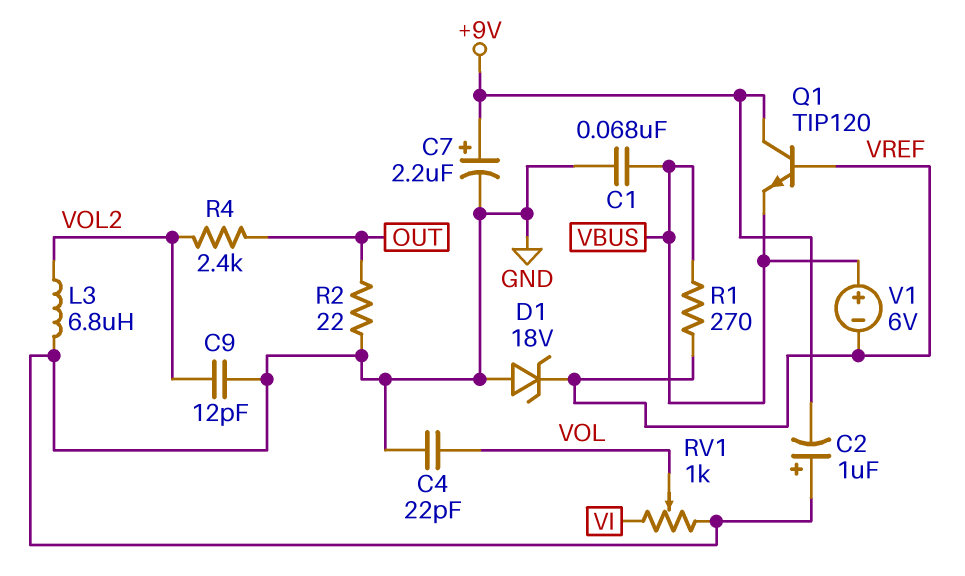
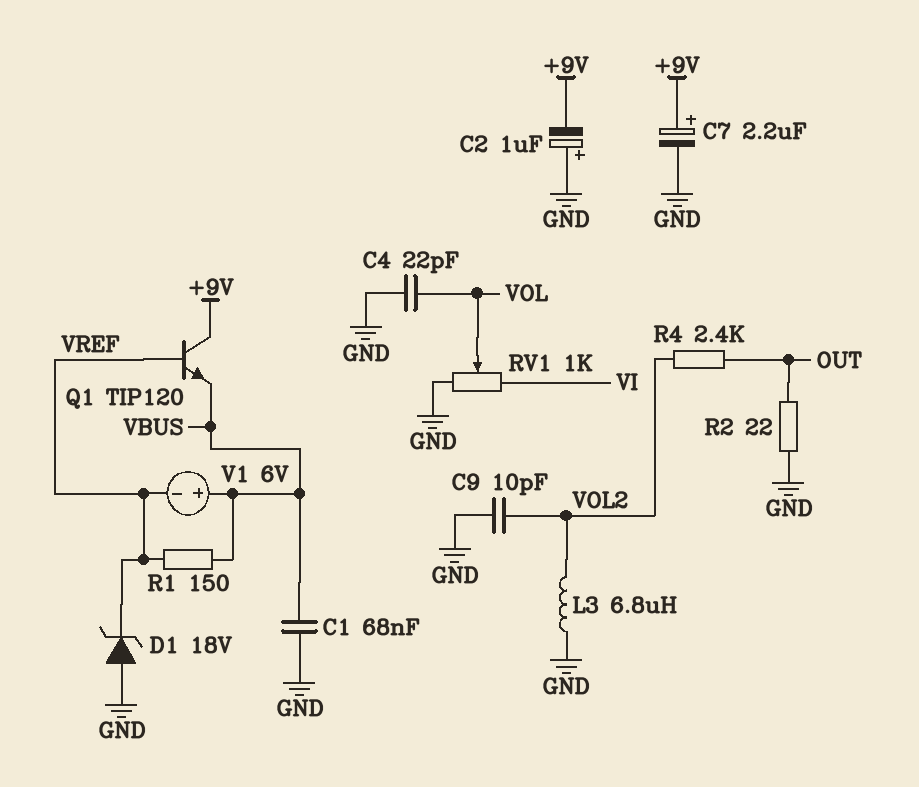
C9: 12pF (GND, VOL2) -> 10pF (GND, VOL2)
R1: 270 (VBUS, VREF) -> 150 (VBUS, VREF)

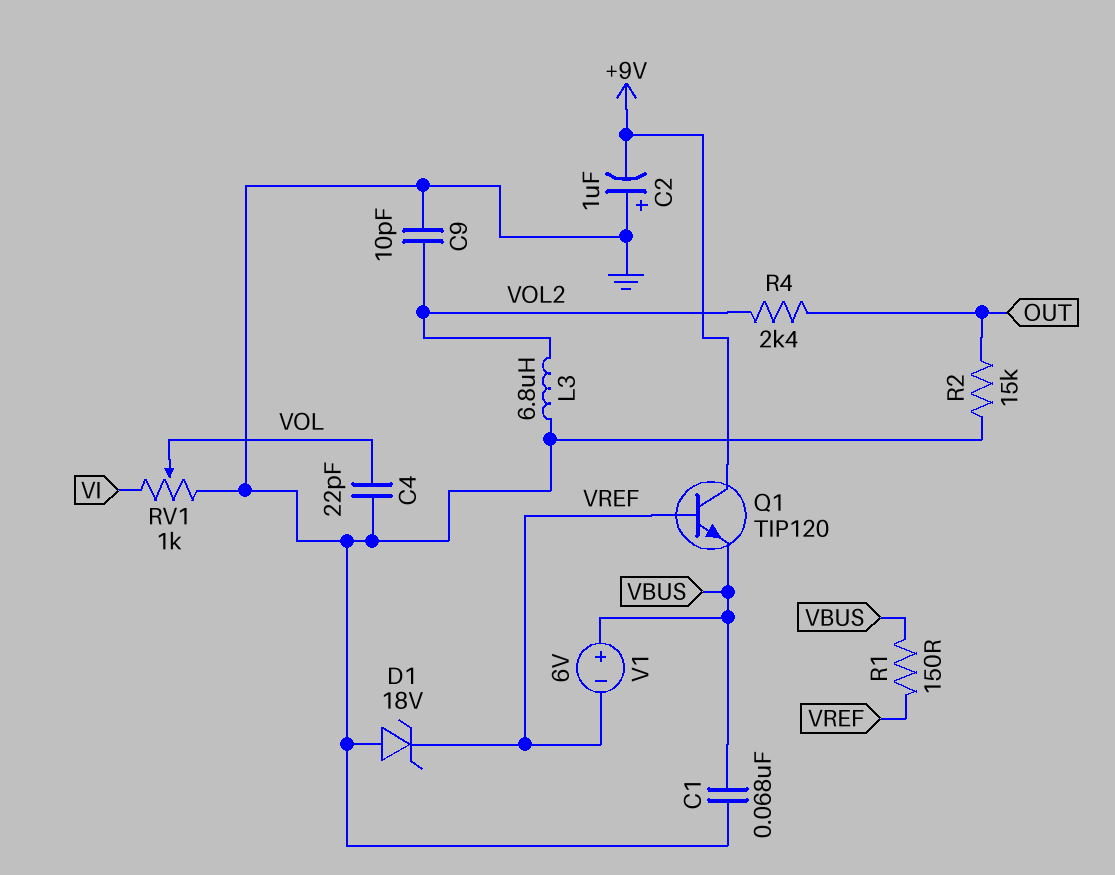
C7: 2.2uF (plus +9V, minus GND) -> none
R2: 22 (GND, OUT) -> 15k (GND, OUT)

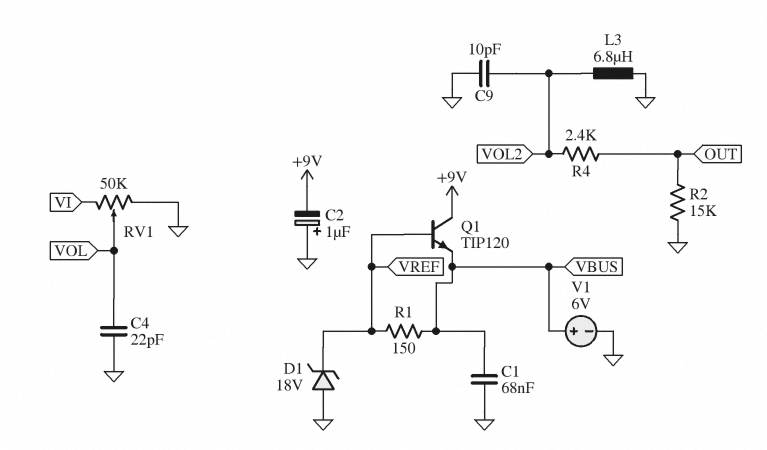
RV1: 1k (GND, VI, wiper VOL) -> 50k (GND, VI, wiper VOL)
V1: 6V (plus VBUS, minus VREF) -> 6V (plus VBUS, minus GND)

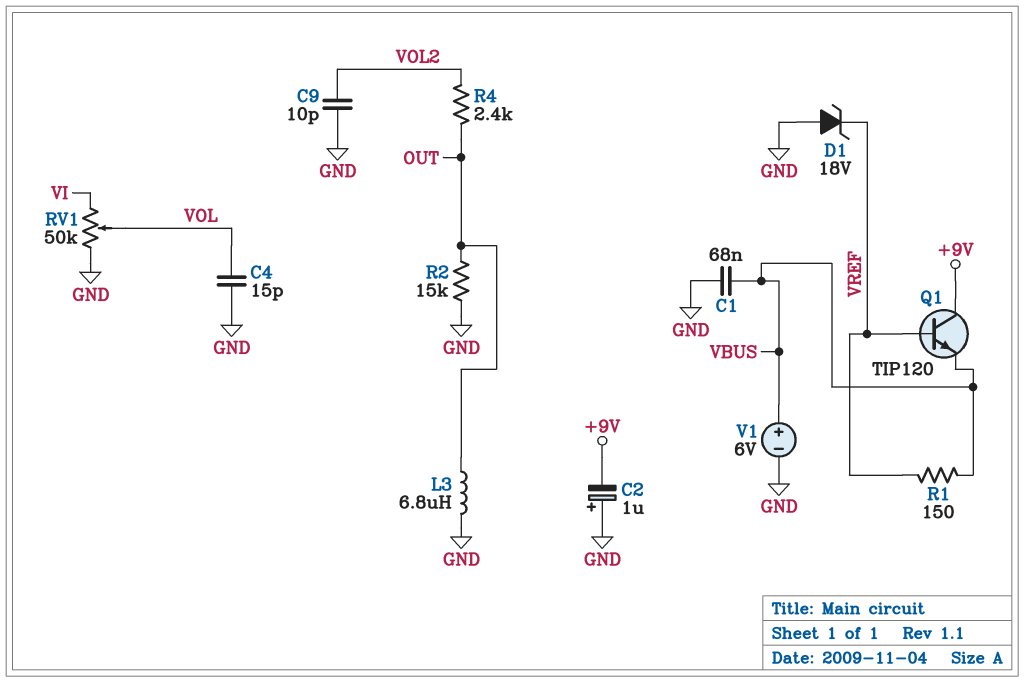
C4: 22pF (GND, VOL) -> 15pF (GND, VOL)
L3: 6.8uH (GND, VOL2) -> 6.8uH (GND, OUT)

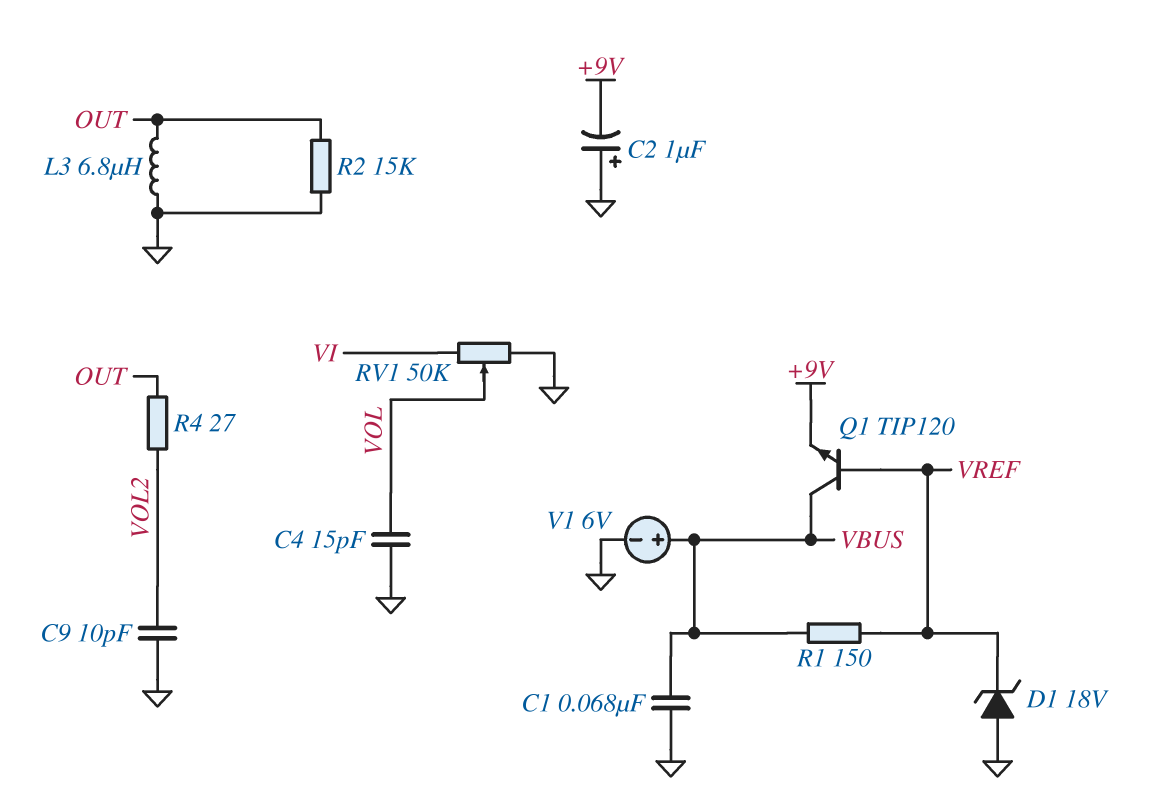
Q1: NPN TIP120 (B VREF, C +9V, E VBUS) -> NPN TIP120 (B VREF, C VBUS, E +9V)
R4: 2.4k (OUT, VOL2) -> 27 (OUT, VOL2)

